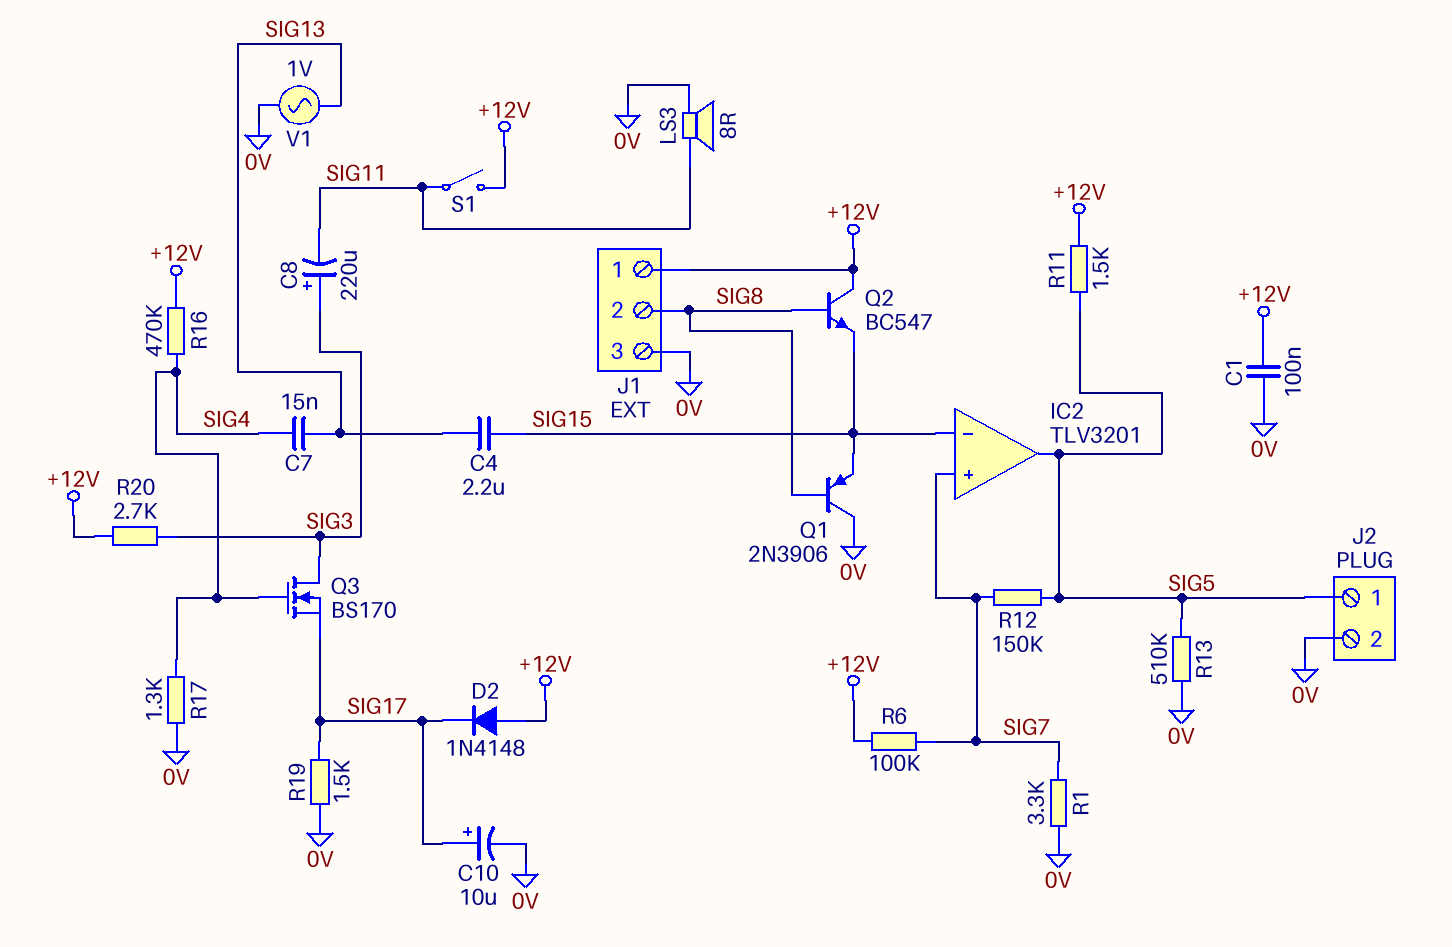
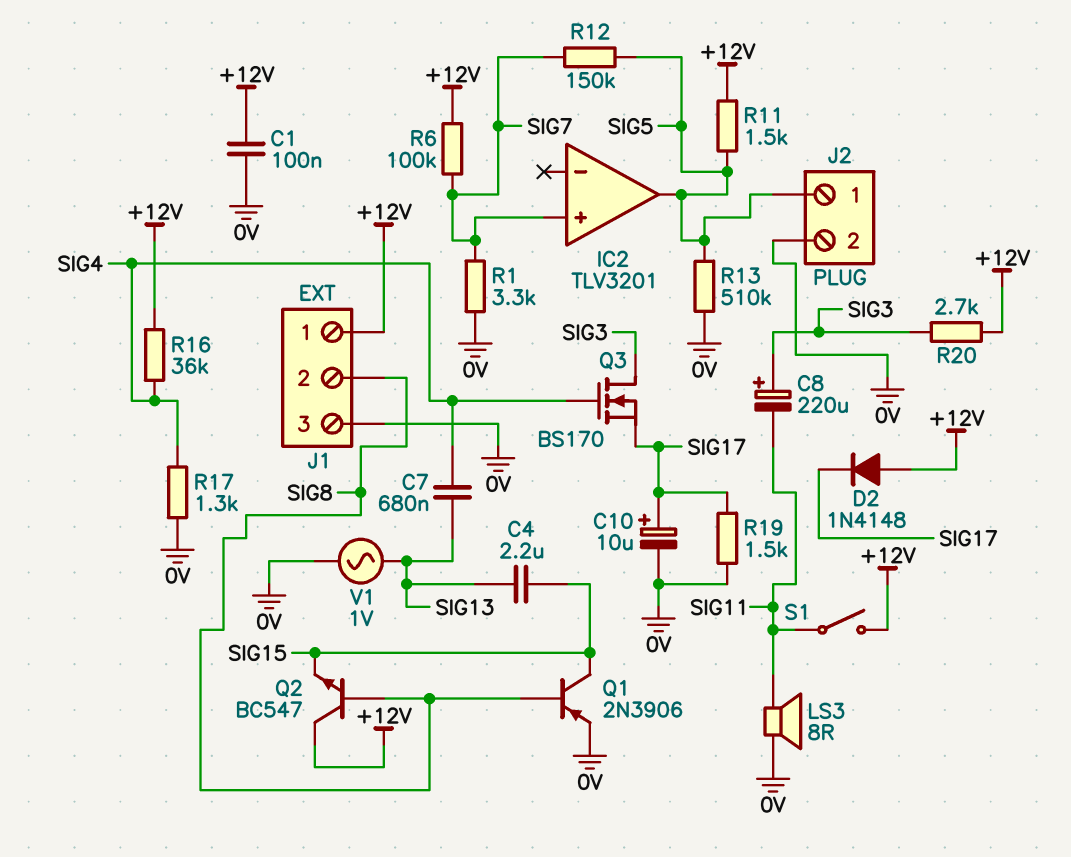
C7: 15nF (SIG4, SIG13) -> 680nF (SIG4, SIG13)
IC2 pin in-: SIG15 -> none
Q1: PNP 2N3906 (B SIG8, C 0V, E SIG15) -> PNP 2N3906 (B SIG8, C SIG15, E 0V)
R16: 470k (+12V, SIG4) -> 36k (+12V, SIG4)

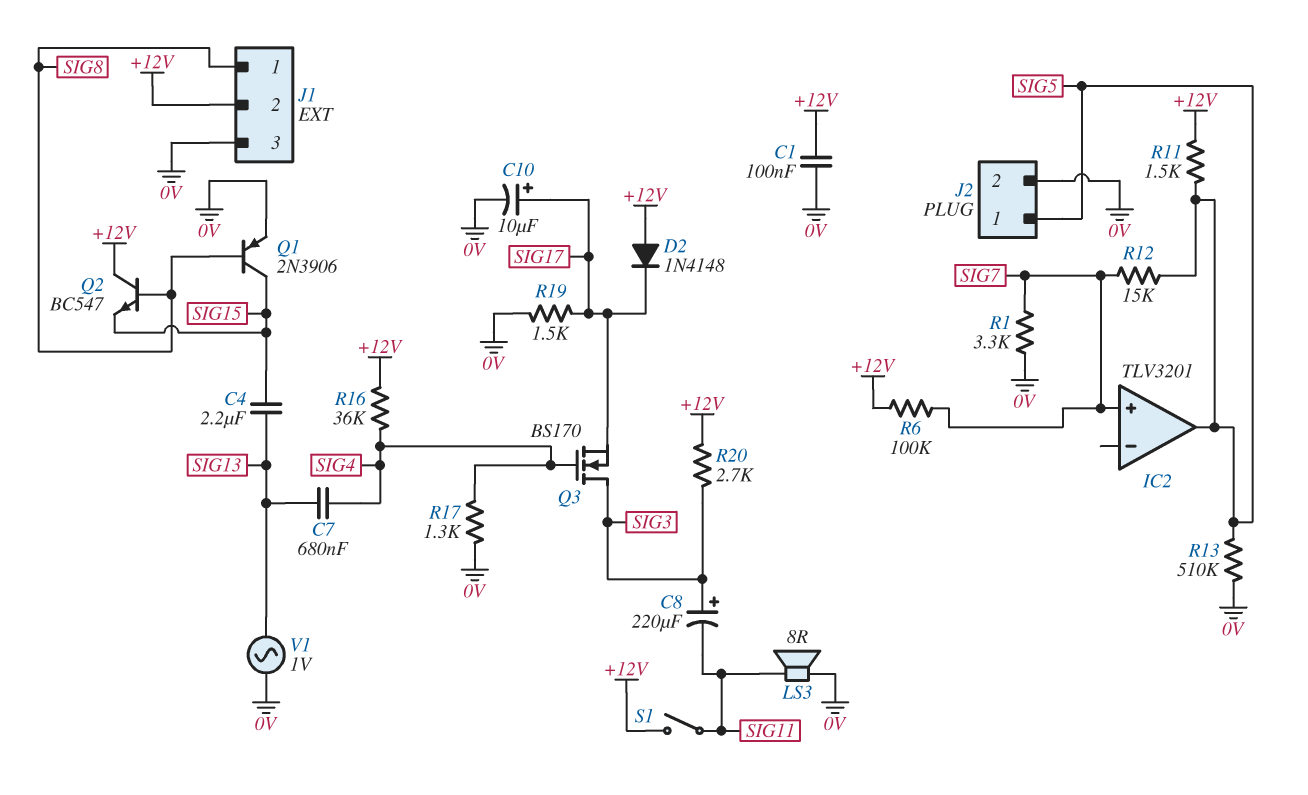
J1 pin 1: +12V -> SIG8
J1 pin 2: SIG8 -> +12V
R12: 150k (SIG5, SIG7) -> 15k (SIG5, SIG7)

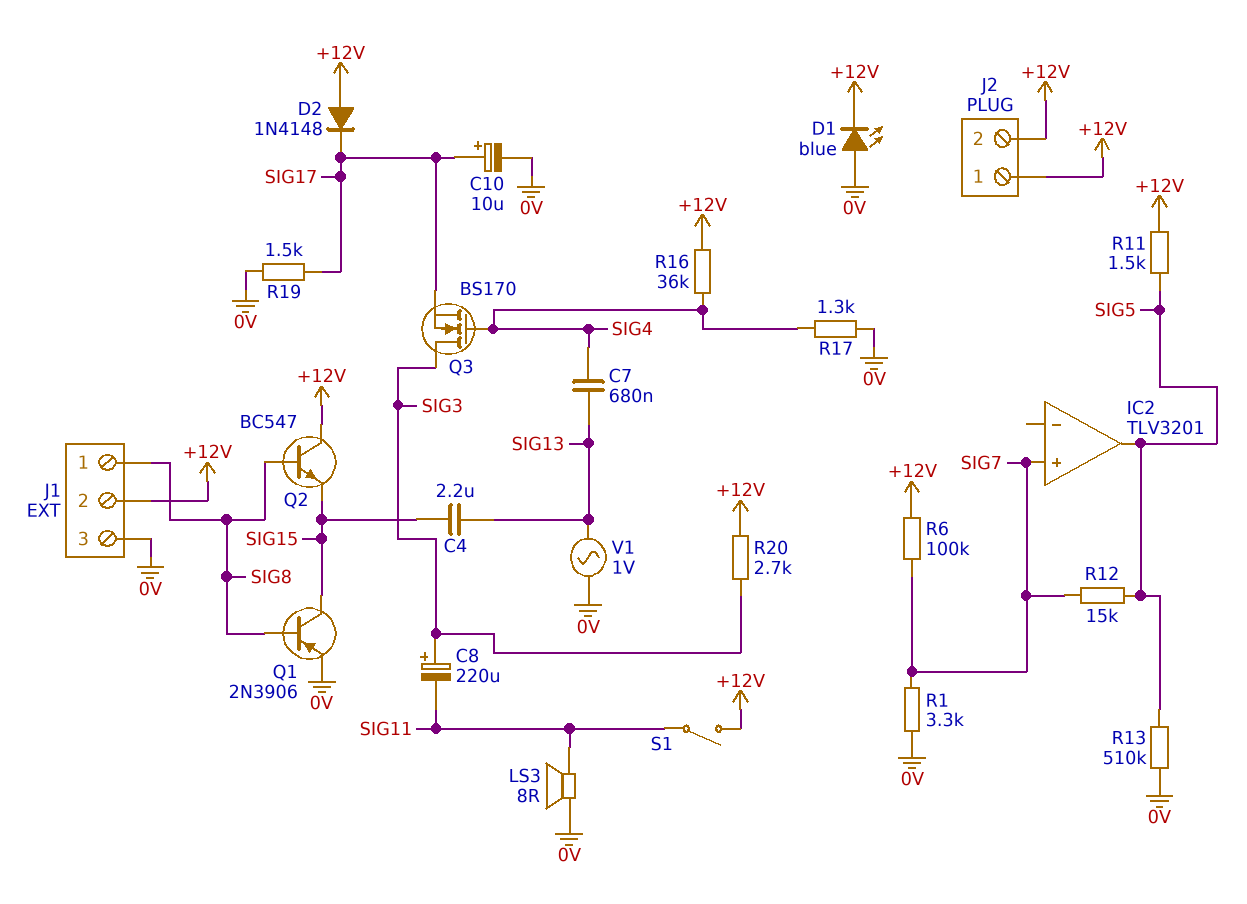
C1: 100nF (+12V, 0V) -> none
D1: none -> LED blue (A 0V, K +12V)
J2 pin 1: SIG5 -> +12V
J2 pin 2: 0V -> +12V

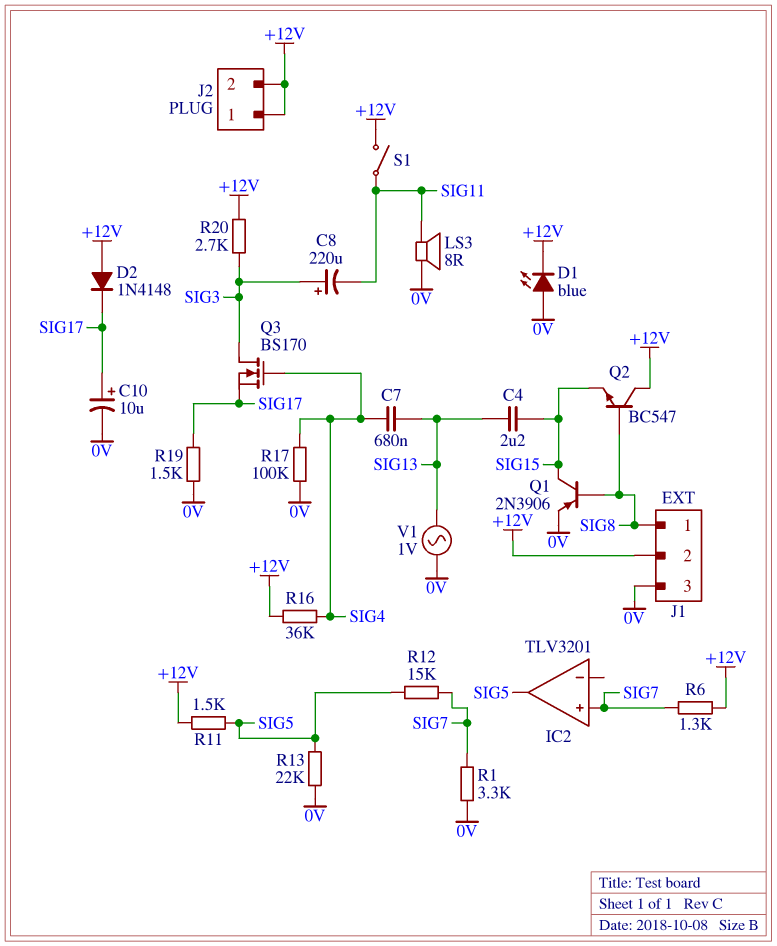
R6: 100k (+12V, SIG7) -> 1.3k (+12V, SIG7)
R13: 510k (0V, SIG5) -> 22k (0V, SIG5)
R17: 1.3k (0V, SIG4) -> 100k (0V, SIG4)

